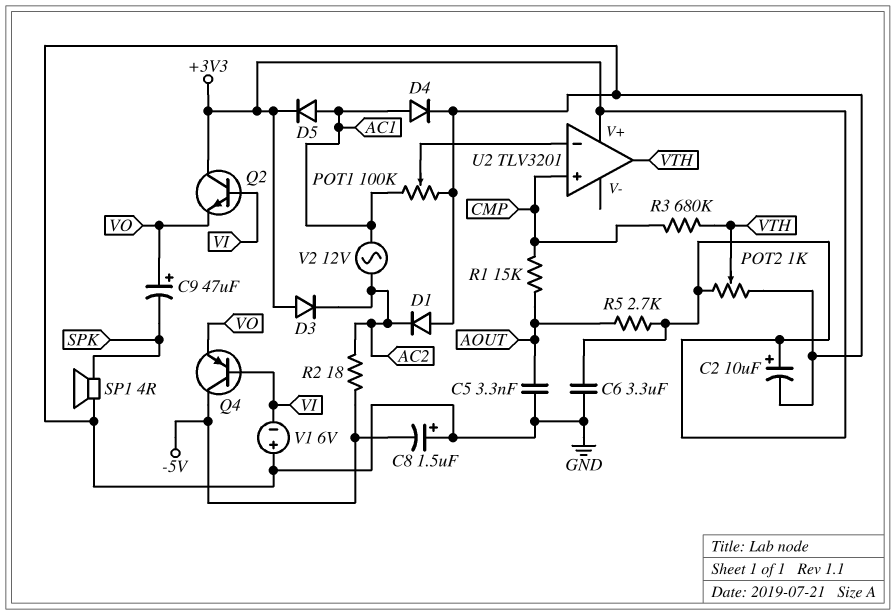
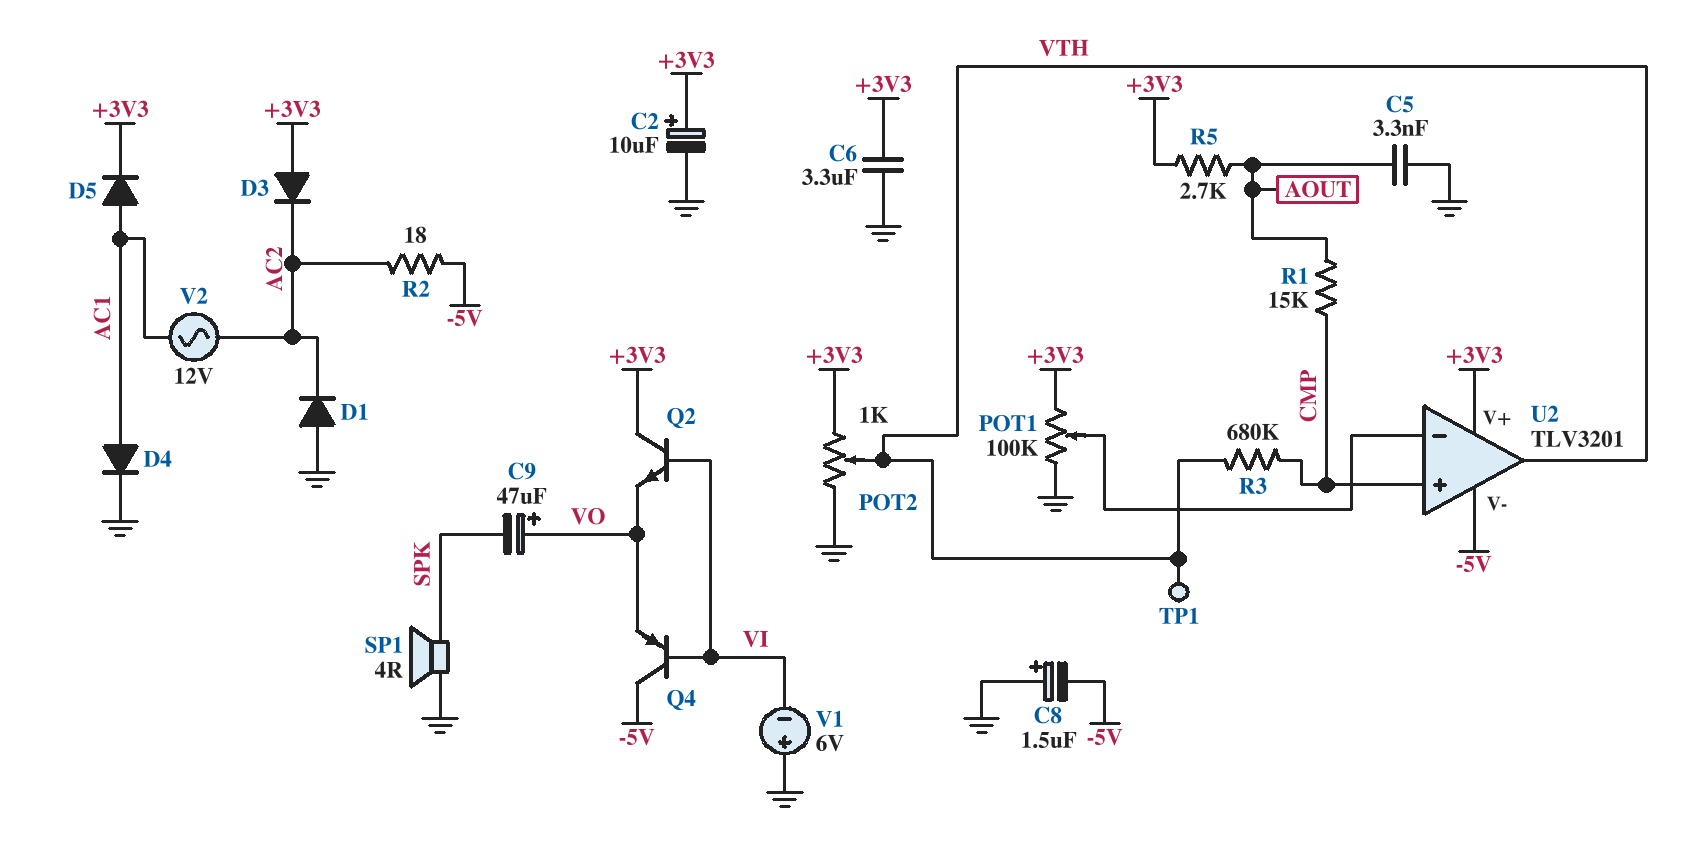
POT1: 100k (AC1, GND, wiper U2/in-) -> 100k (+3V3, GND, wiper U2/in-)
TP1: none -> test point (VTH)
U2 pin V-: none -> -5V

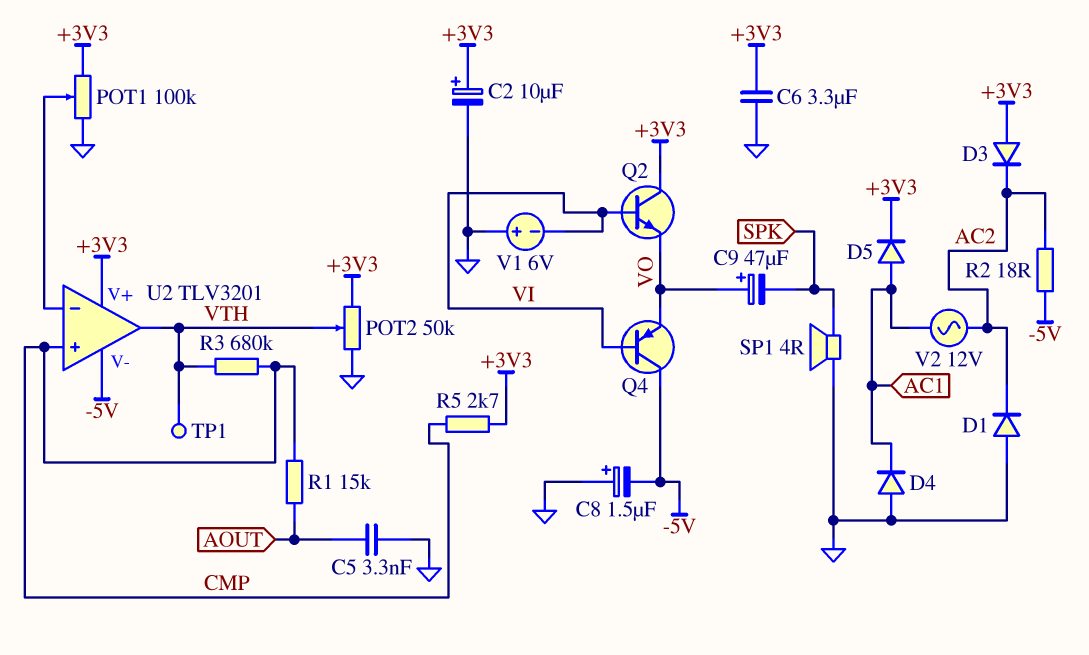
D4: diode (A AC1, K GND) -> diode (A GND, K AC1)
POT2: 1k (+3V3, GND, wiper VTH) -> 50k (+3V3, GND, wiper VTH)
R5: 2.7k (+3V3, AOUT) -> 2.7k (+3V3, CMP)

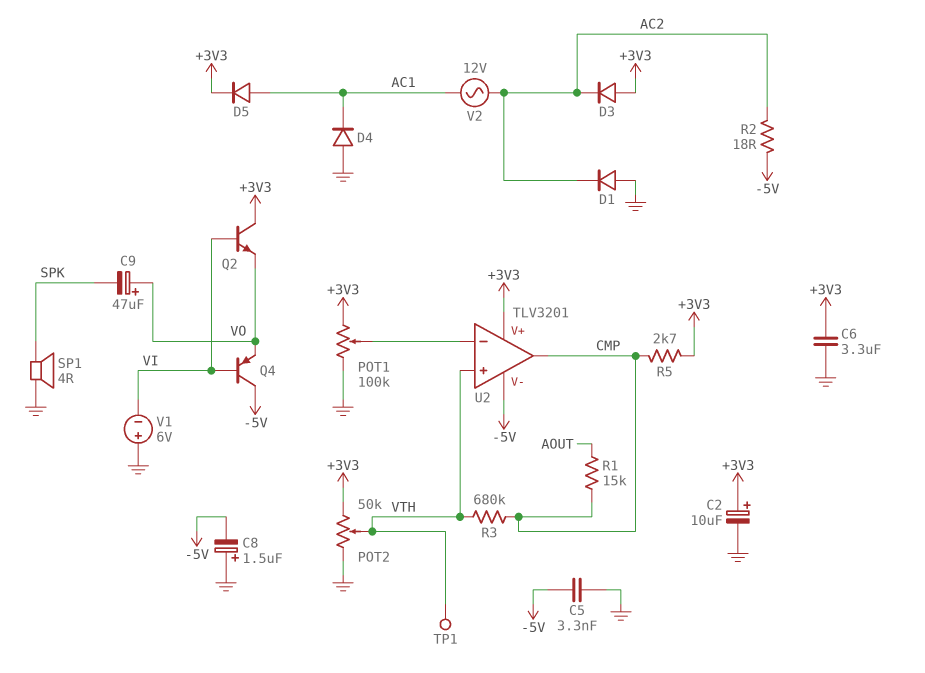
C5: 3.3nF (AOUT, GND) -> 3.3nF (-5V, GND)
U2 pin in+: CMP -> VTH
U2 pin out: VTH -> CMP

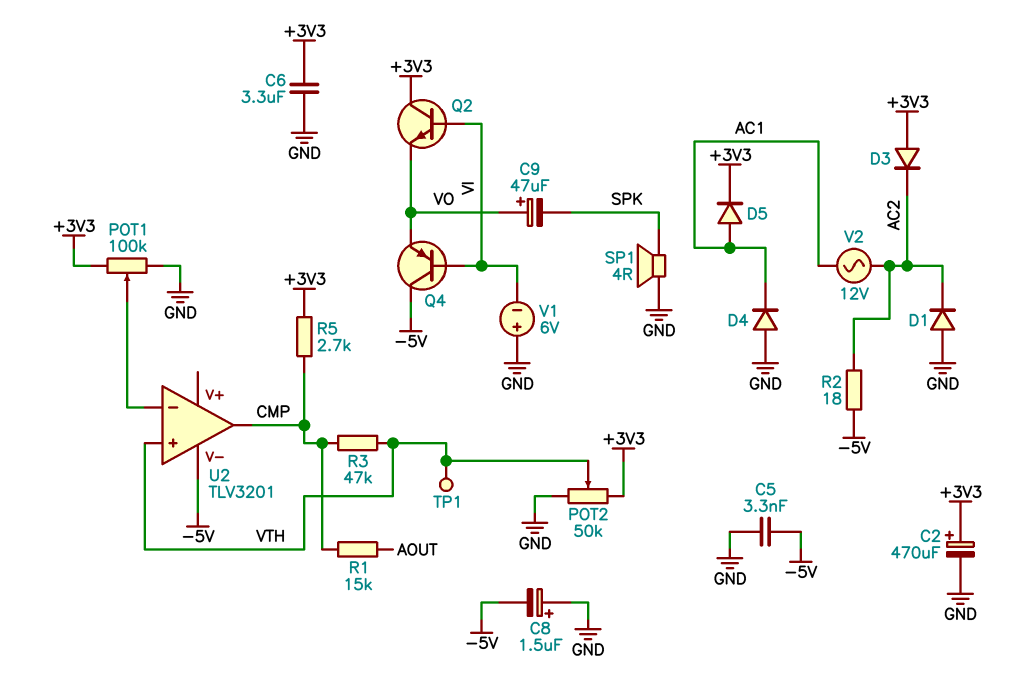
C2: 10uF (plus +3V3, minus GND) -> 470uF (plus +3V3, minus GND)
R3: 680k (CMP, VTH) -> 47k (CMP, VTH)
U2 pin V+: +3V3 -> none

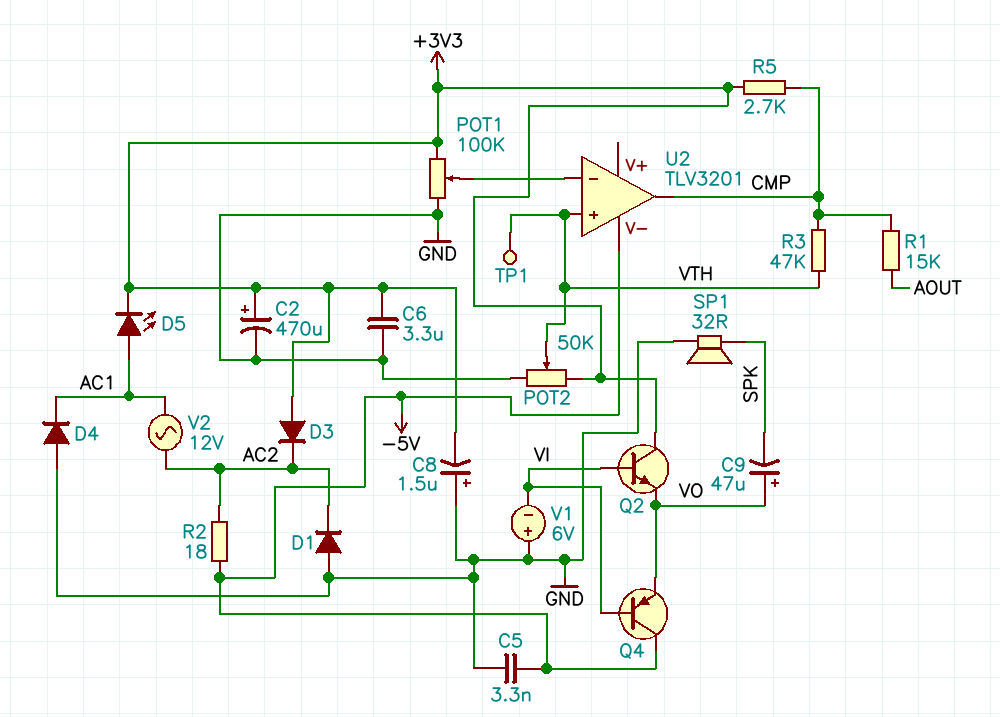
C8: 1.5uF (plus GND, minus -5V) -> 1.5uF (plus GND, minus +3V3)
D5: diode (A AC1, K +3V3) -> LED (A AC1, K +3V3)
SP1: speaker 4R (GND, SPK) -> speaker 32R (GND, SPK)

